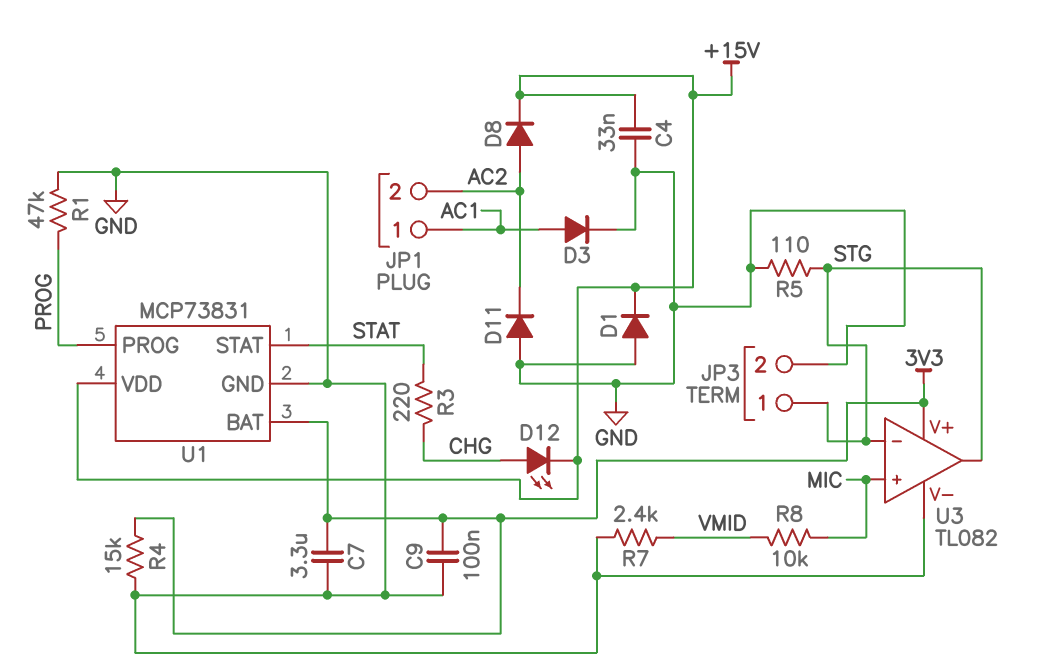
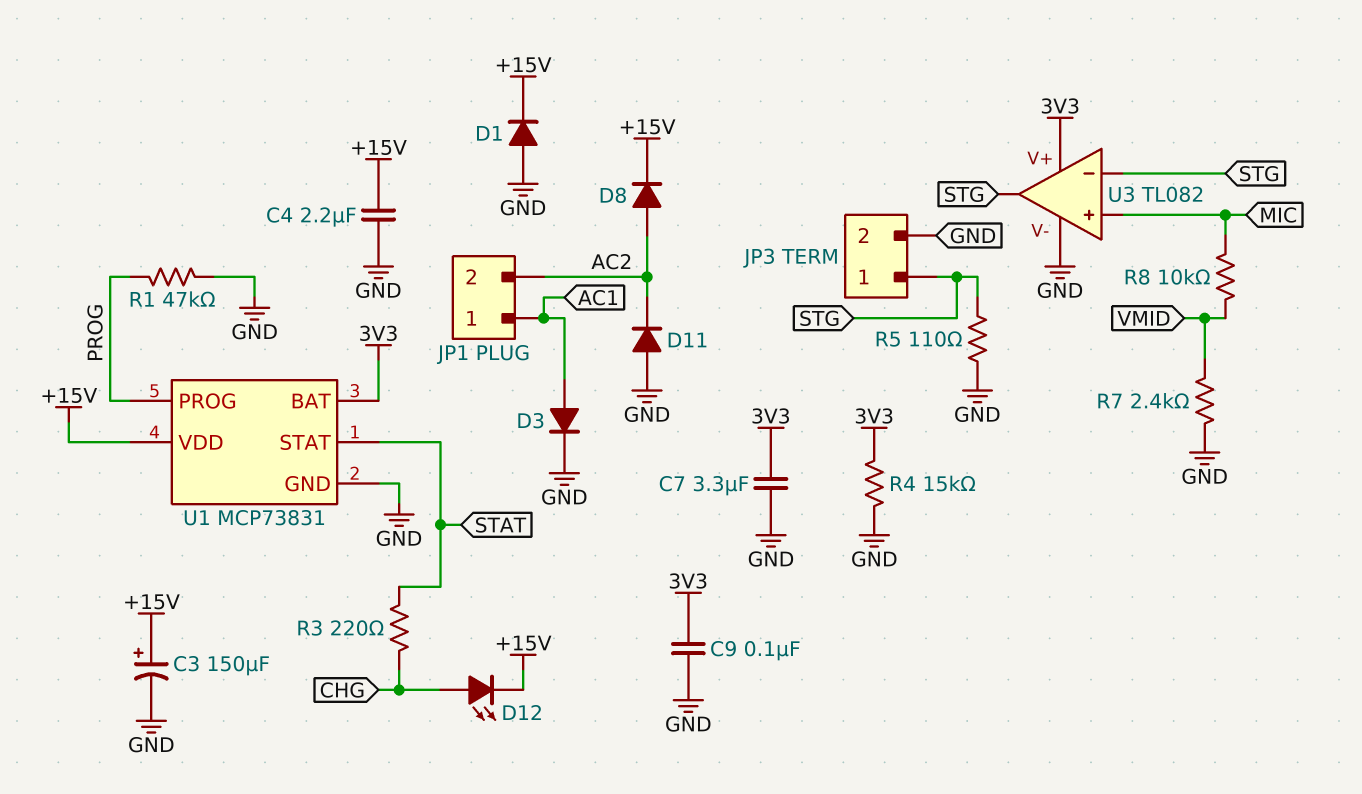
C3: none -> 150uF (plus +15V, minus GND)
C4: 33nF (+15V, GND) -> 2.2uF (+15V, GND)

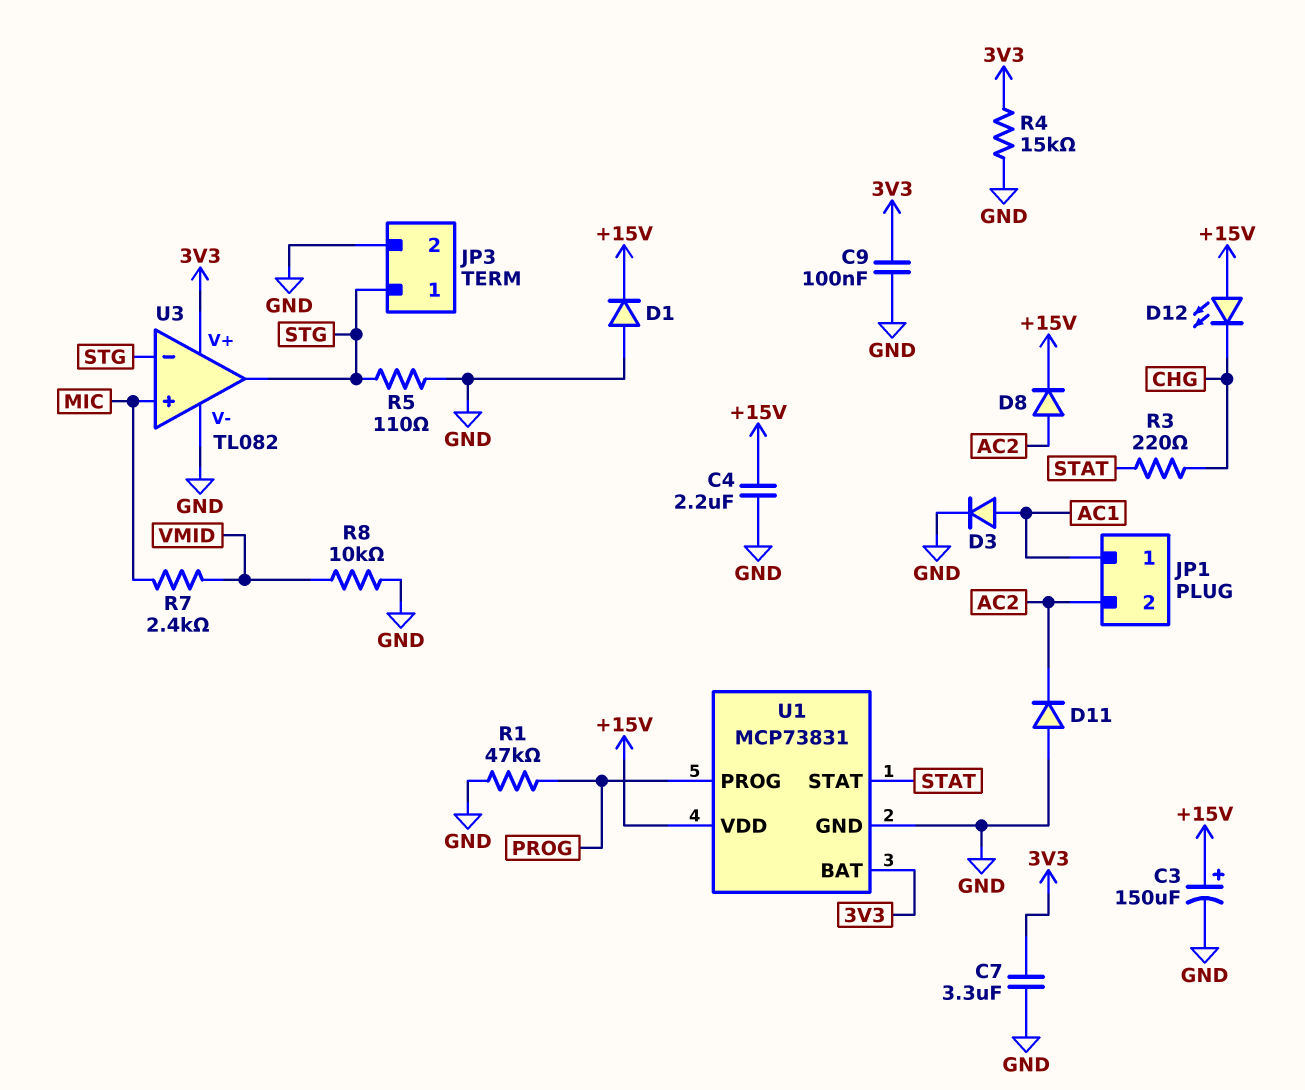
D12: LED (A CHG, K +15V) -> LED (A +15V, K CHG)
R7: 2.4k (GND, VMID) -> 2.4k (MIC, VMID)
R8: 10k (MIC, VMID) -> 10k (GND, VMID)

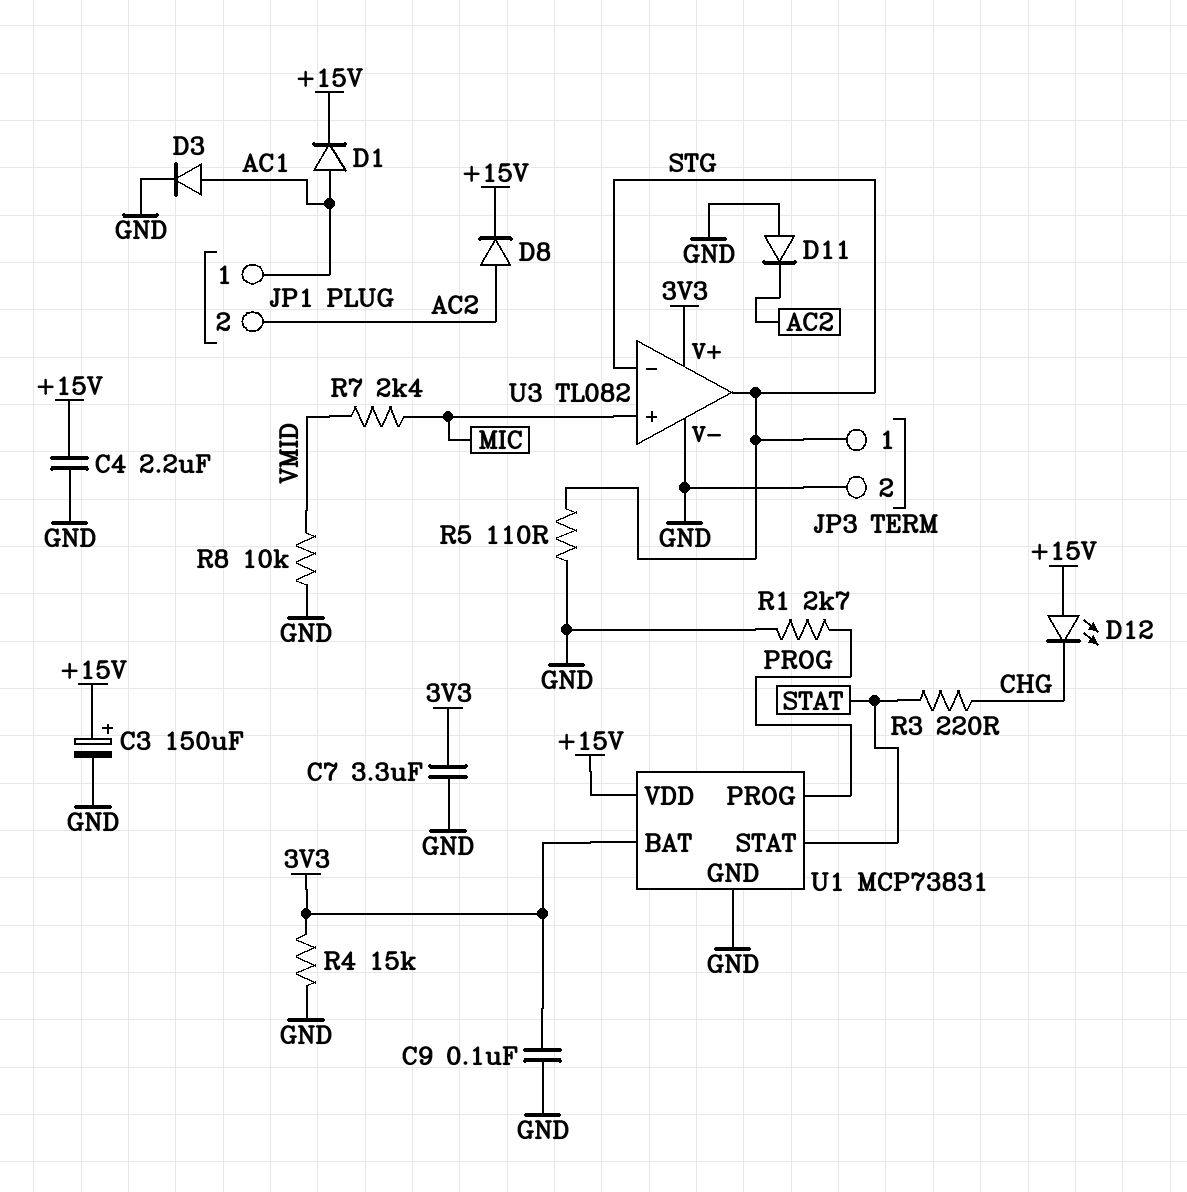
D1: diode (A GND, K +15V) -> diode (A AC1, K +15V)
R1: 47k (GND, PROG) -> 2.7k (GND, PROG)

